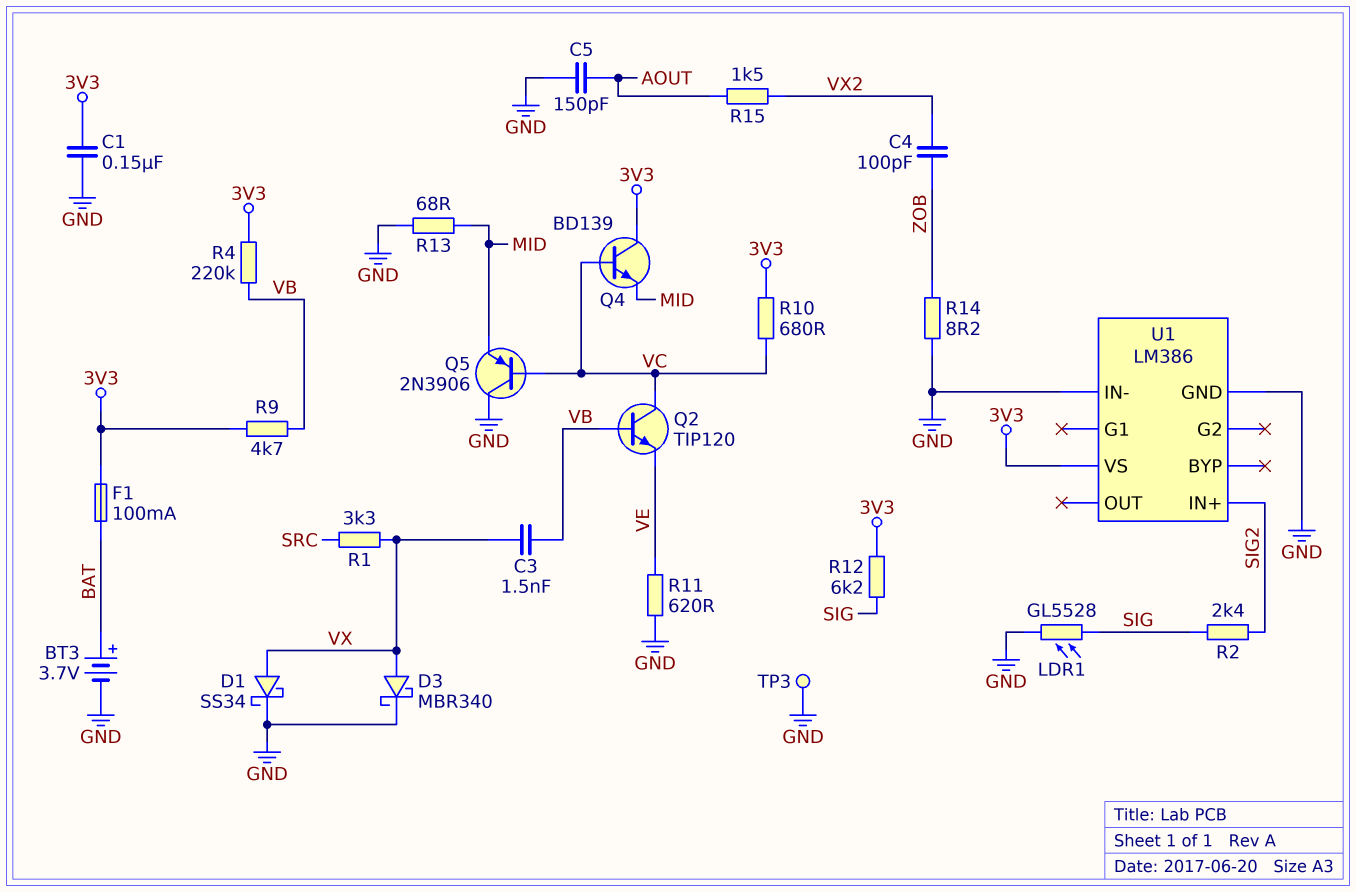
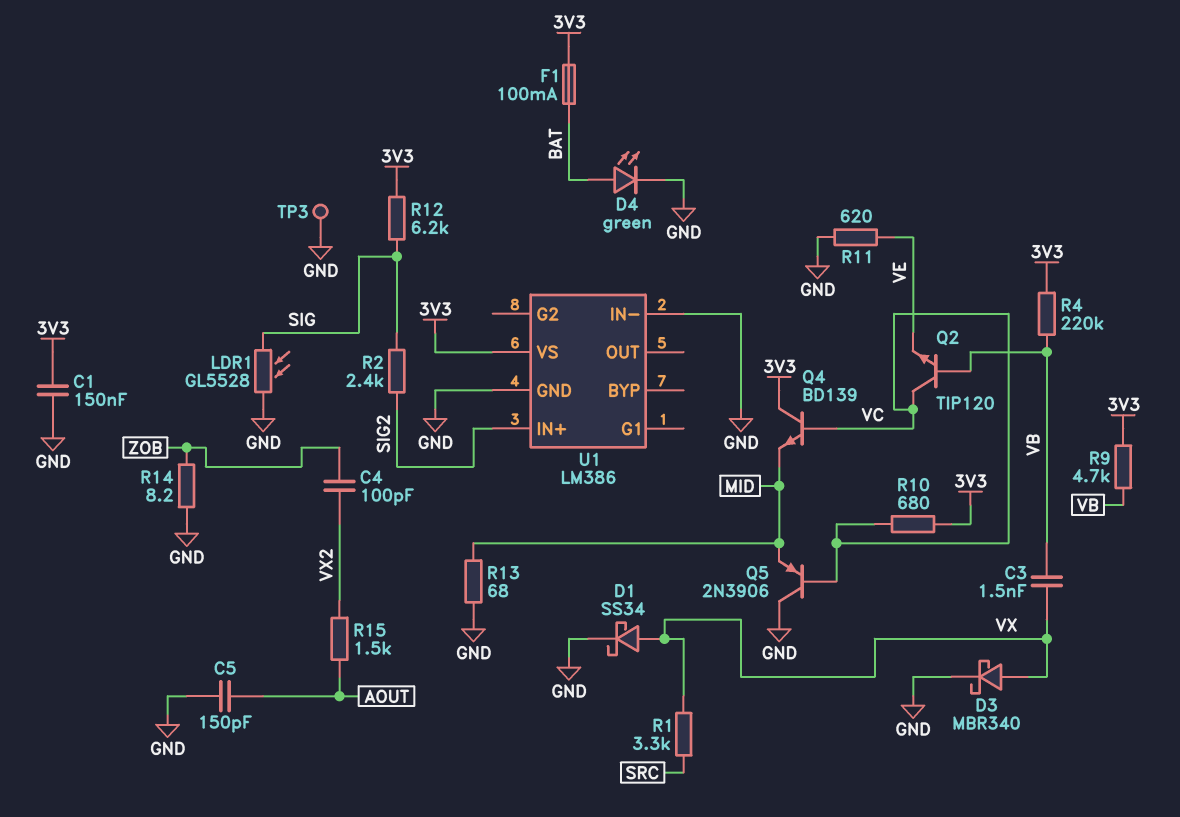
BT3: 3.7V (plus BAT, minus GND) -> none
D4: none -> LED green (A BAT, K GND)

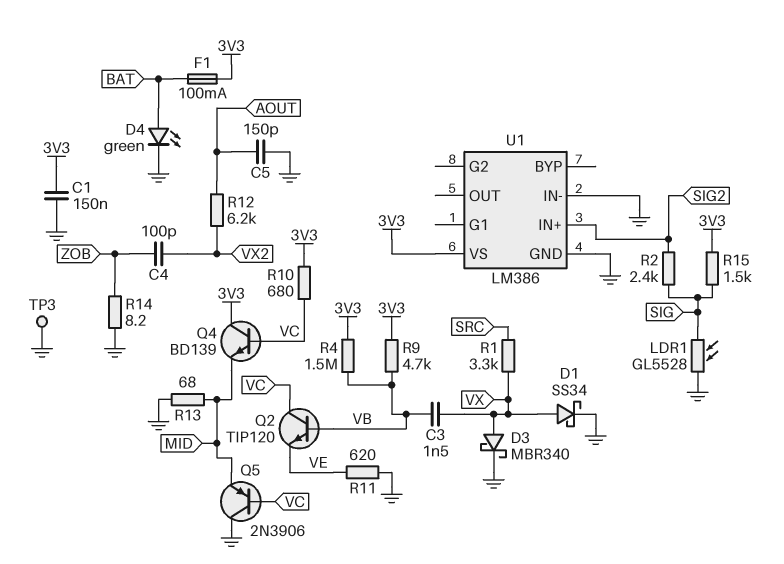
R4: 220k (3V3, VB) -> 1.5M (3V3, VB)
R12: 6.2k (3V3, SIG) -> 6.2k (AOUT, VX2)
R15: 1.5k (AOUT, VX2) -> 1.5k (3V3, SIG)

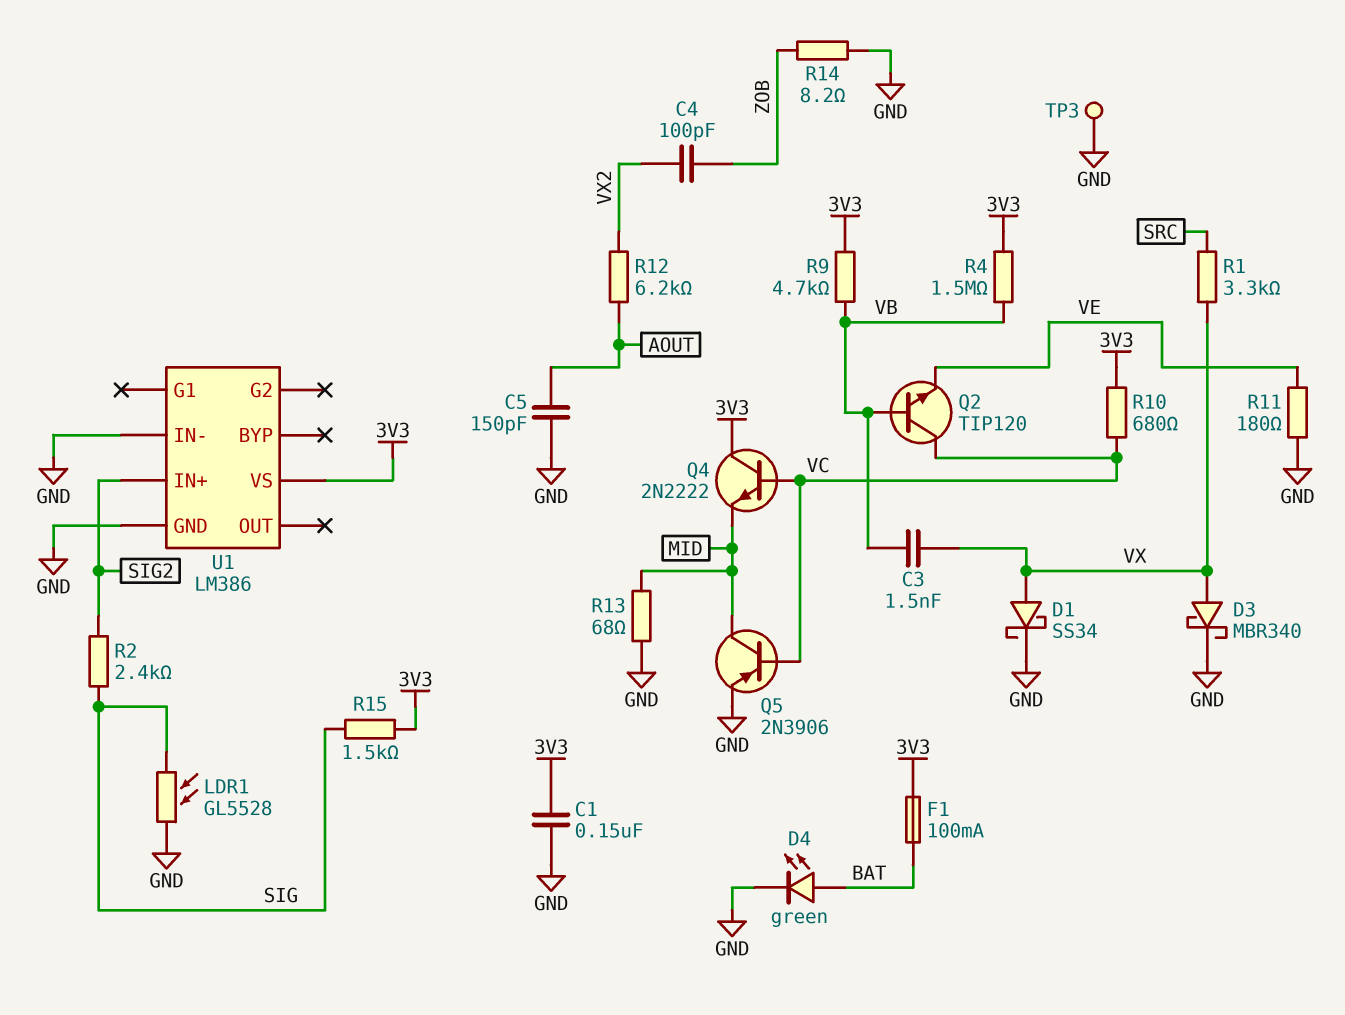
Q4: NPN BD139 (B VC, C 3V3, E MID) -> NPN 2N2222 (B VC, C 3V3, E MID)
Q5: PNP 2N3906 (B VC, C GND, E MID) -> PNP 2N3906 (B VC, C MID, E GND)
R11: 620 (GND, VE) -> 180 (GND, VE)

